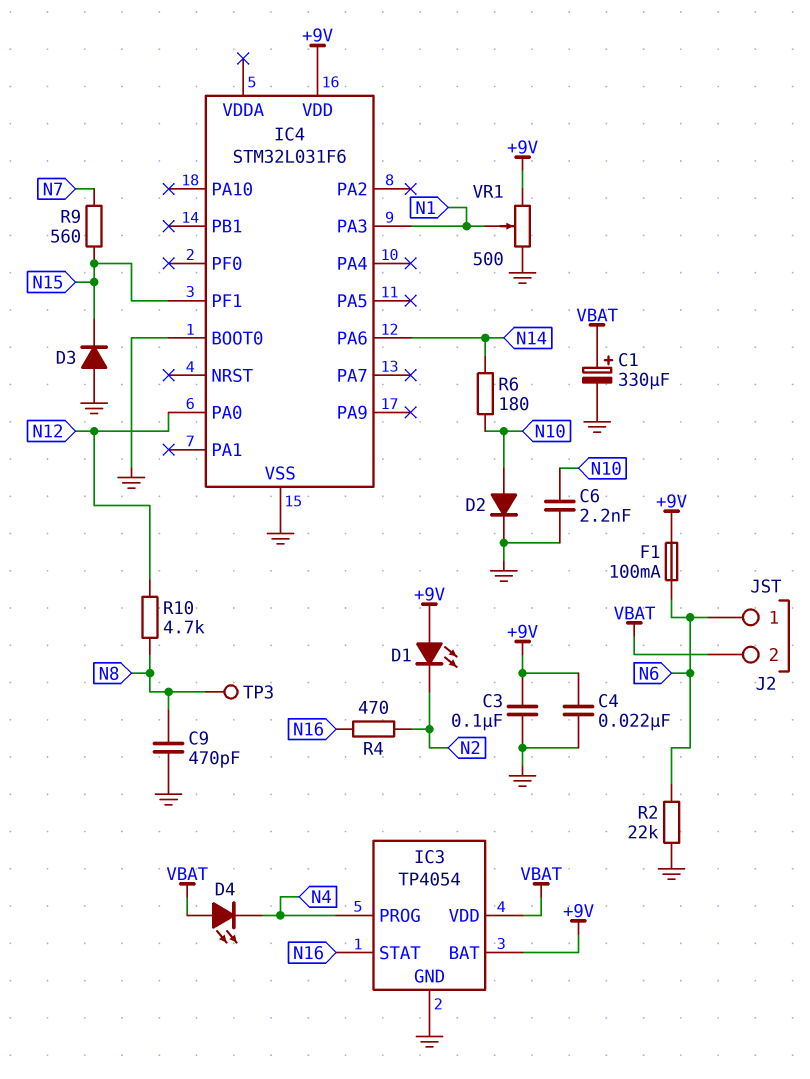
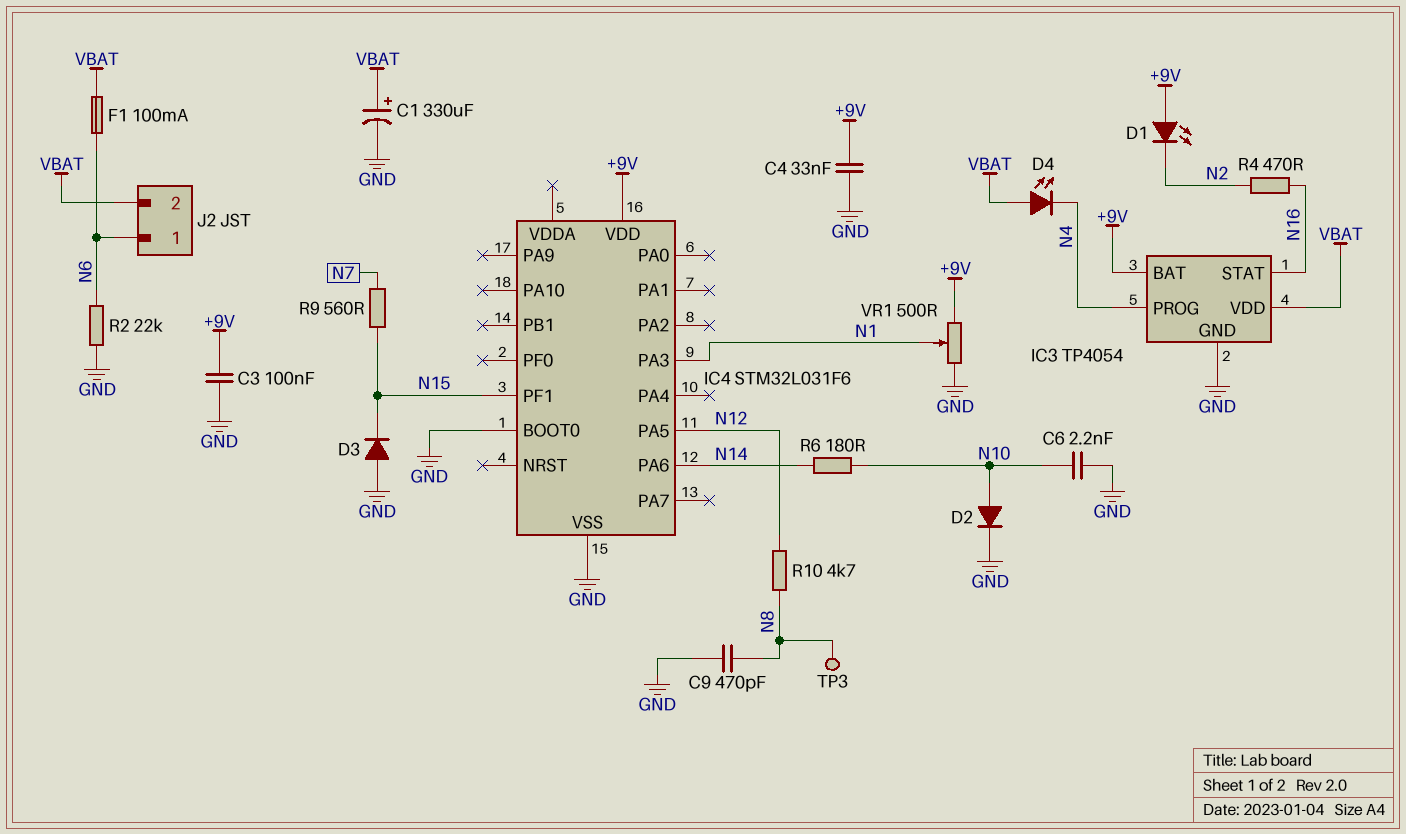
C4: 22nF (+9V, GND) -> 33nF (+9V, GND)
F1: 100mA (+9V, N6) -> 100mA (N6, VBAT)
IC4 pin PA0: N12 -> none
IC4 pin PA5: none -> N12

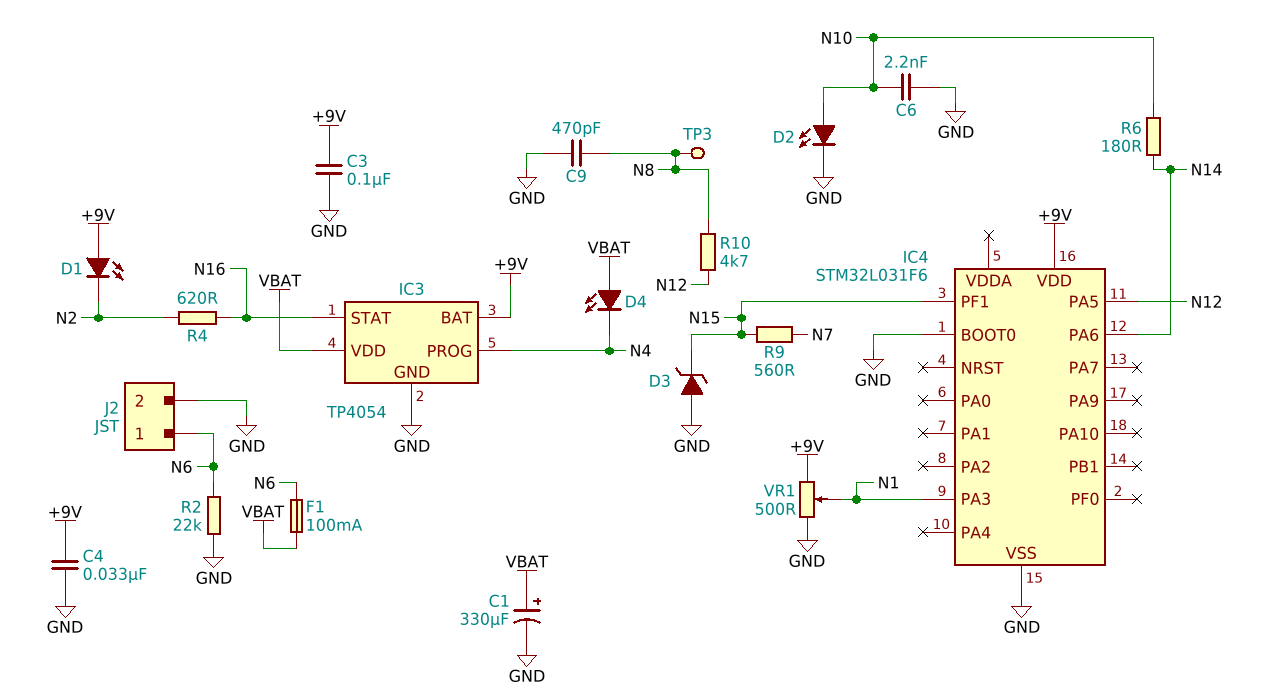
D2: diode (A N10, K GND) -> LED (A N10, K GND)
D3: diode (A GND, K N15) -> zener (A GND, K N15)
J2 pin 2: VBAT -> GND
R4: 470 (N2, N16) -> 620 (N2, N16)

